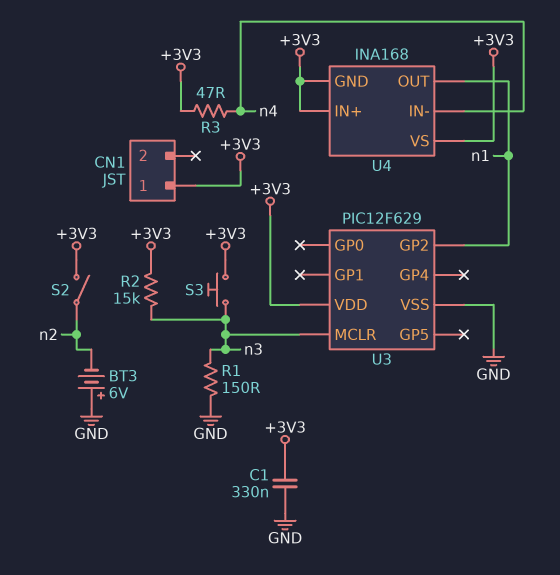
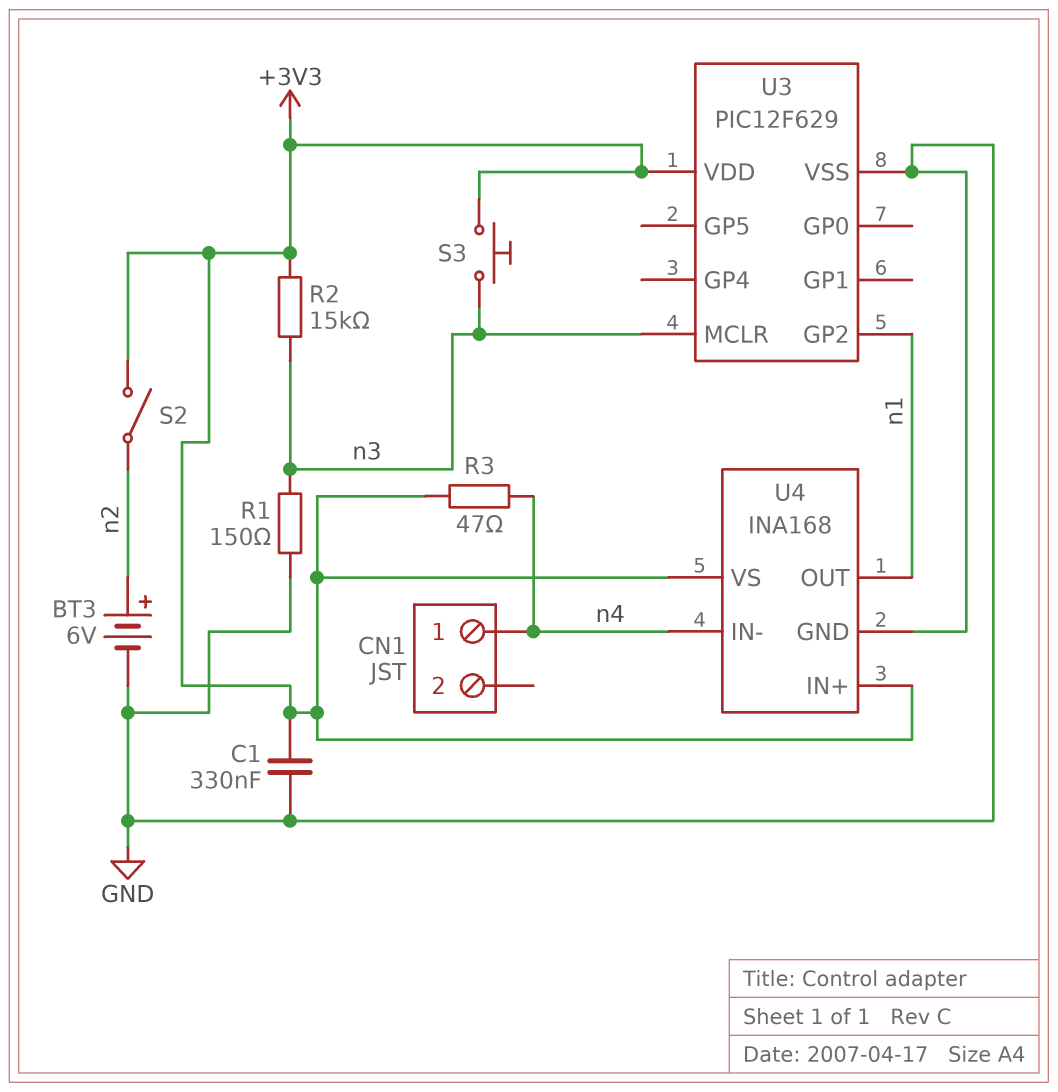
BT3: 6V (plus GND, minus n2) -> 6V (plus n2, minus GND)
CN1 pin 1: +3V3 -> n4
U4 pin GND: +3V3 -> GND

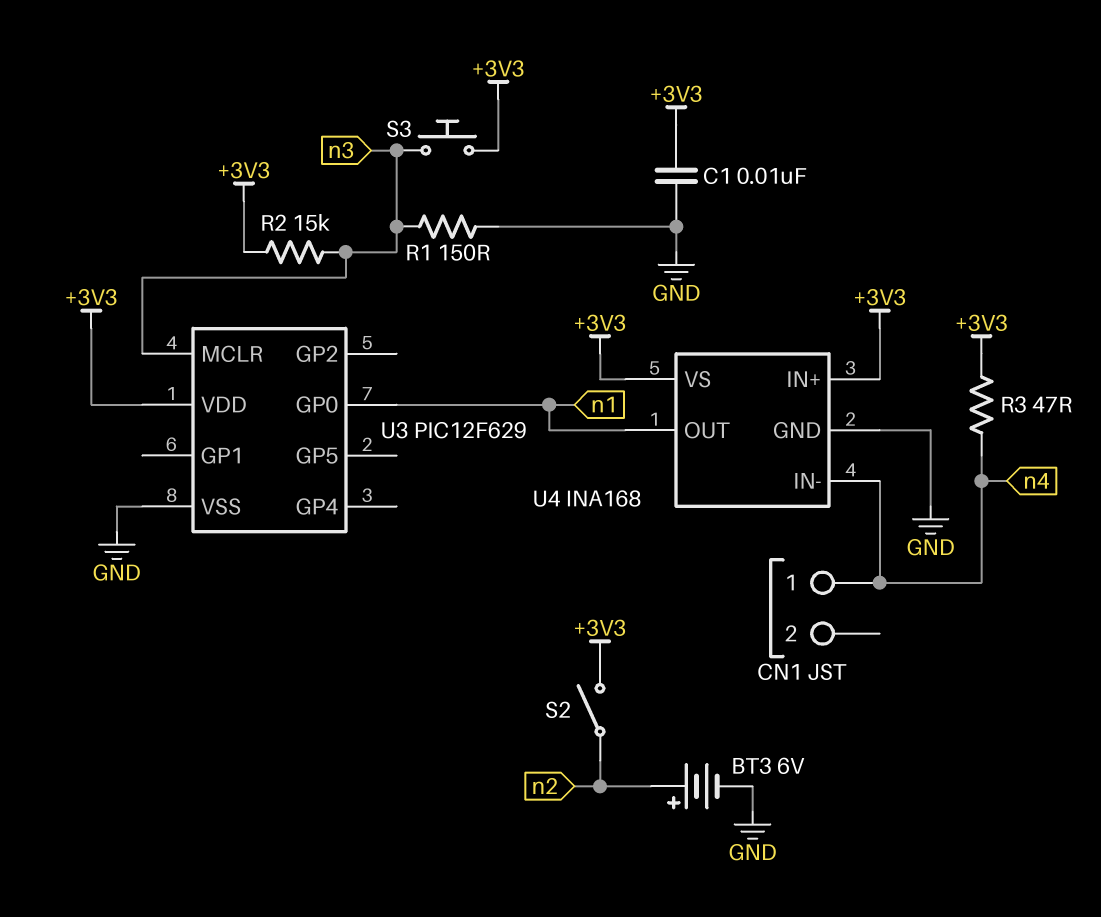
C1: 330nF (+3V3, GND) -> 10nF (+3V3, GND)
U3 pin GP0: none -> n1
U3 pin GP2: n1 -> none

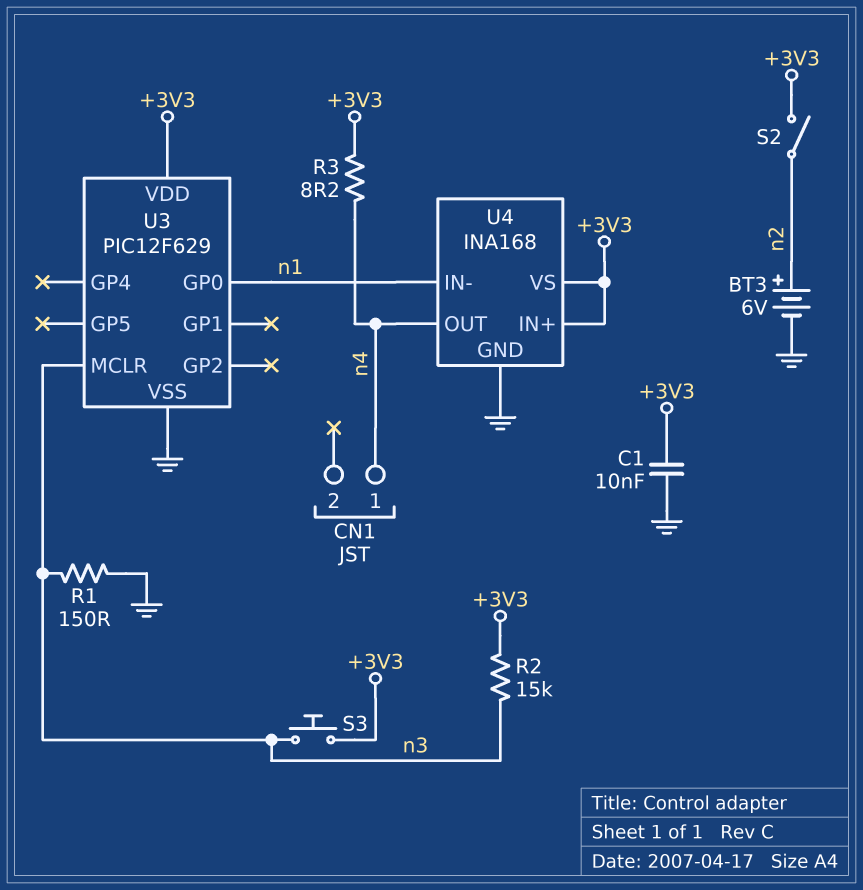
R3: 47 (+3V3, n4) -> 8.2 (+3V3, n4)
U4 pin IN-: n4 -> n1
U4 pin OUT: n1 -> n4

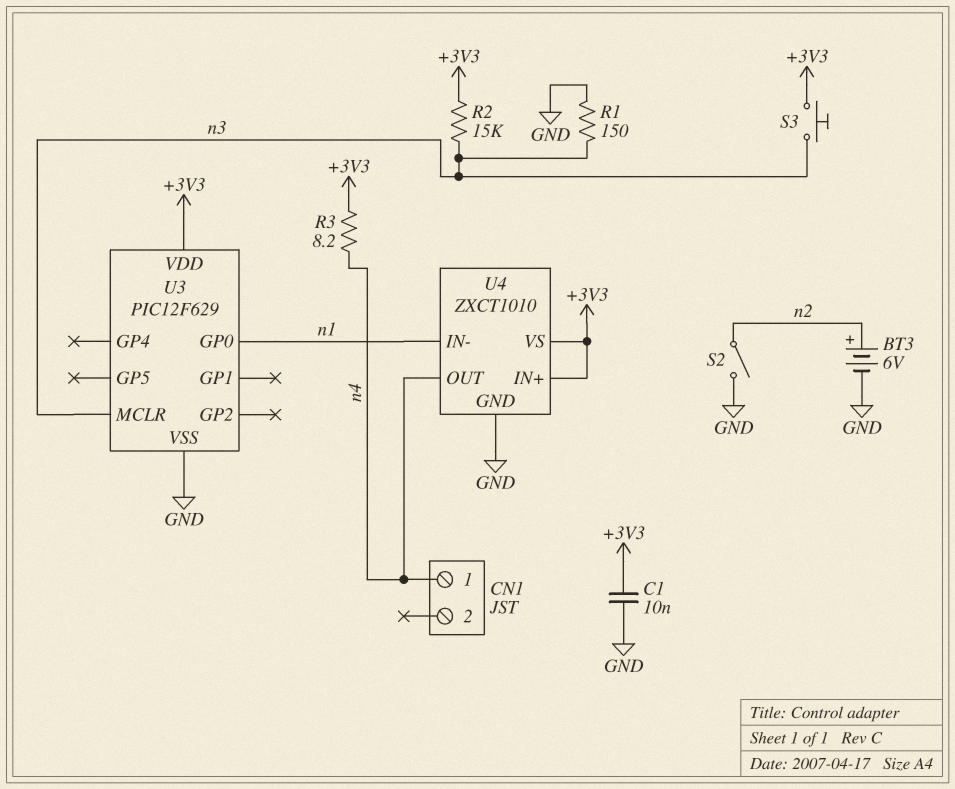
S2: switch (+3V3, n2) -> switch (GND, n2)
U4: INA168 -> ZXCT1010

